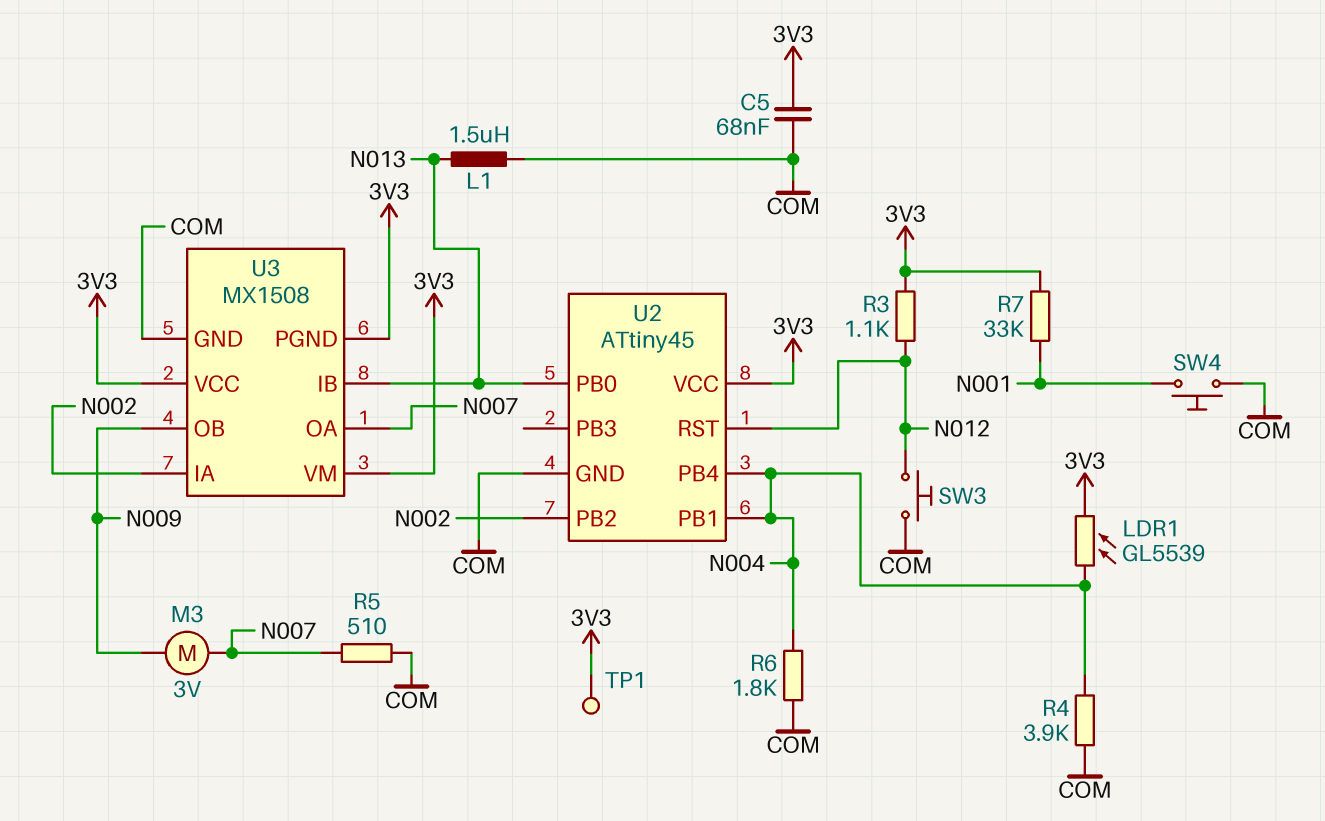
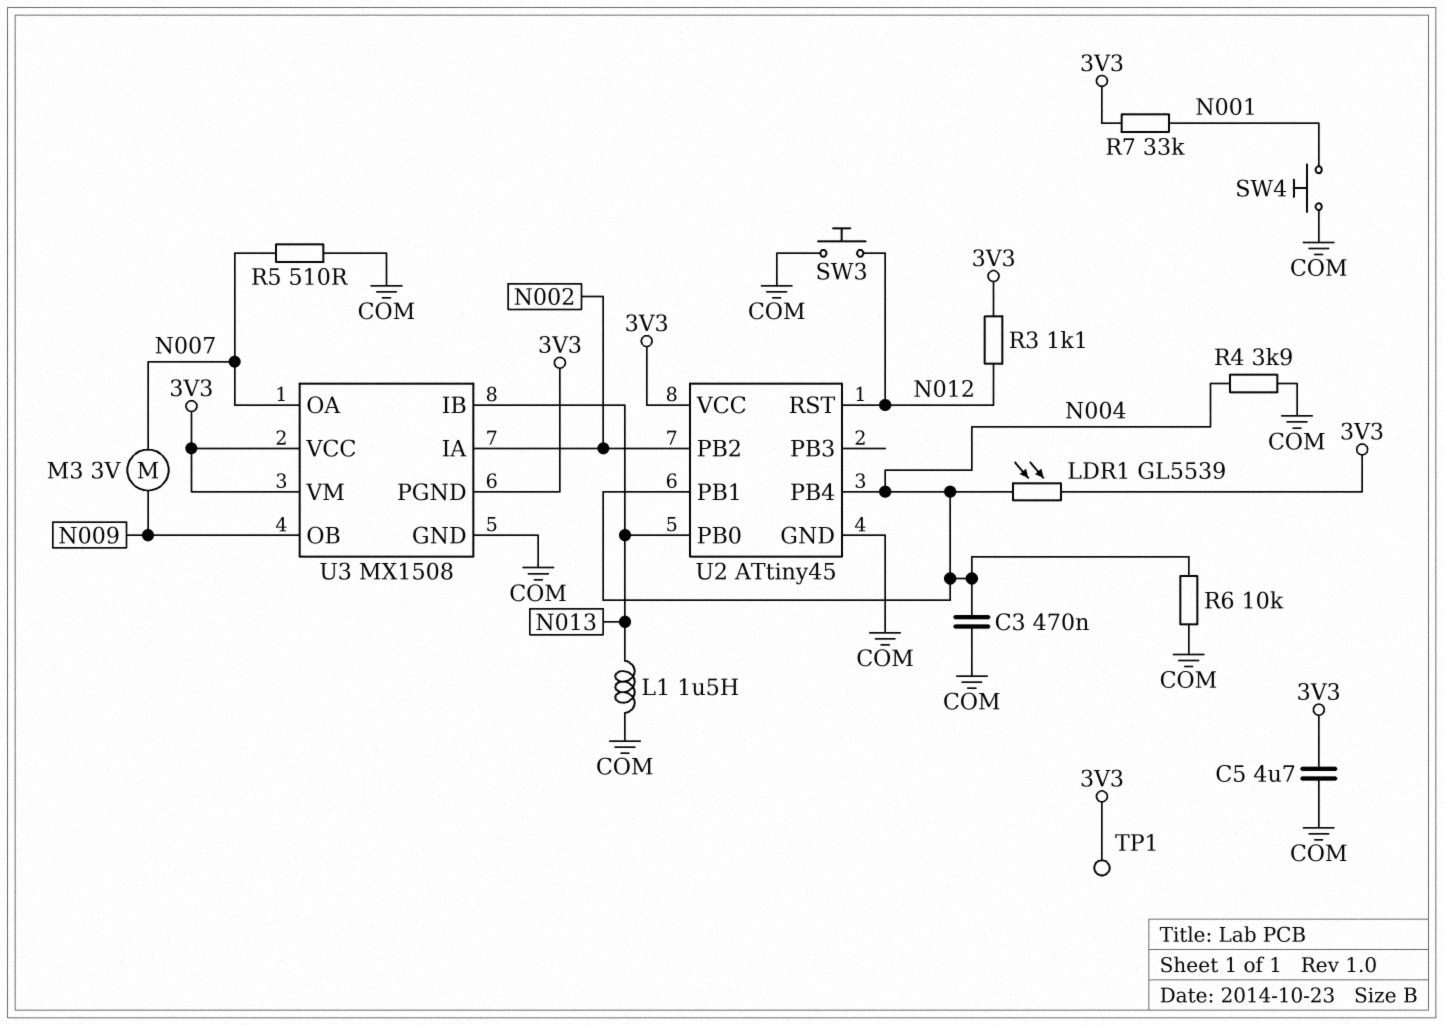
C3: none -> 470nF (COM, N004)
C5: 68nF (3V3, COM) -> 4.7uF (3V3, COM)
R6: 1.8k (COM, N004) -> 10k (COM, N004)

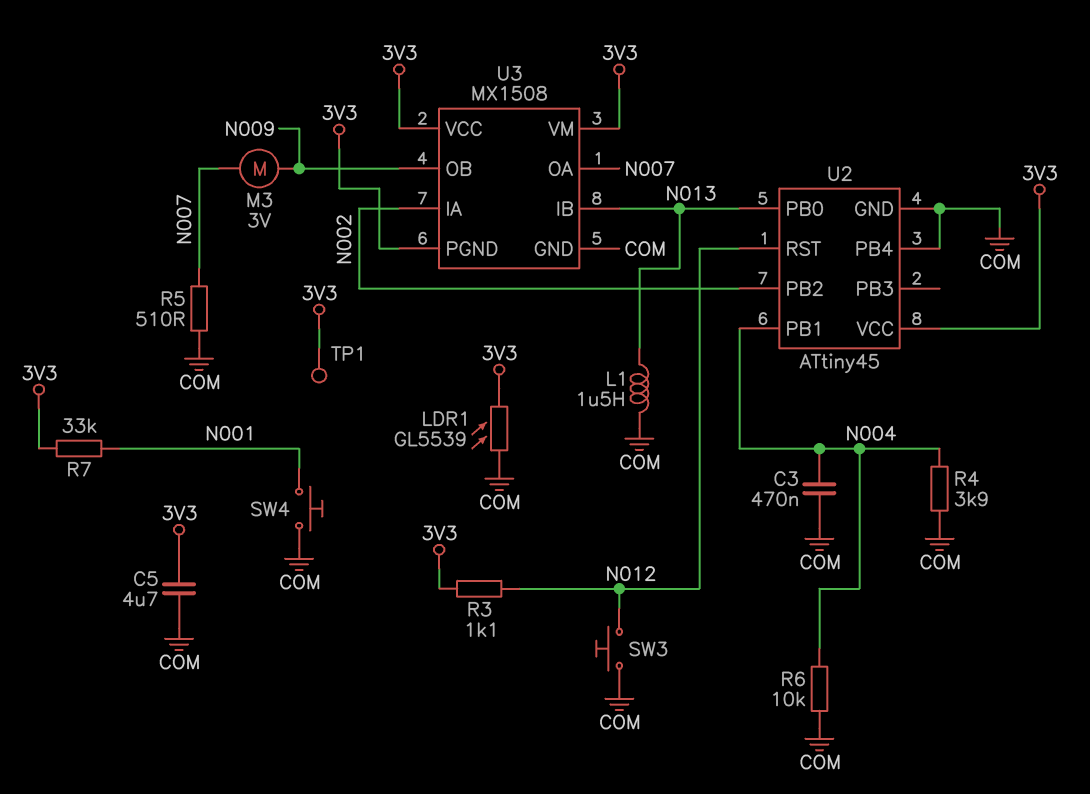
LDR1: GL5539 (3V3, N004) -> GL5539 (3V3, COM)
U2 pin PB4: N004 -> COM

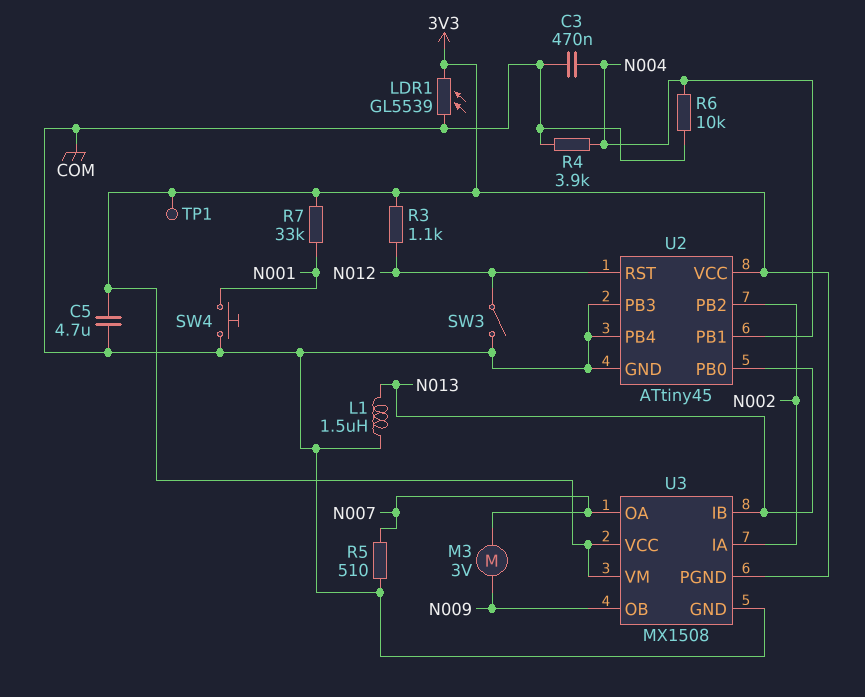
SW3: button (COM, N012) -> switch (COM, N012)
U2 pin PB3: none -> COM

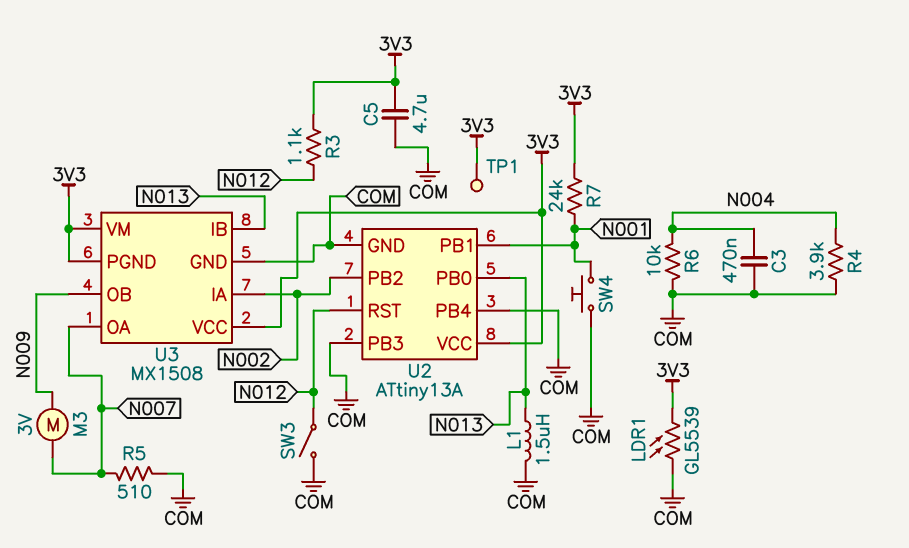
R7: 33k (3V3, N001) -> 24k (3V3, N001)
U2: ATtiny45 -> ATtiny13A
U2 pin PB1: N004 -> N001

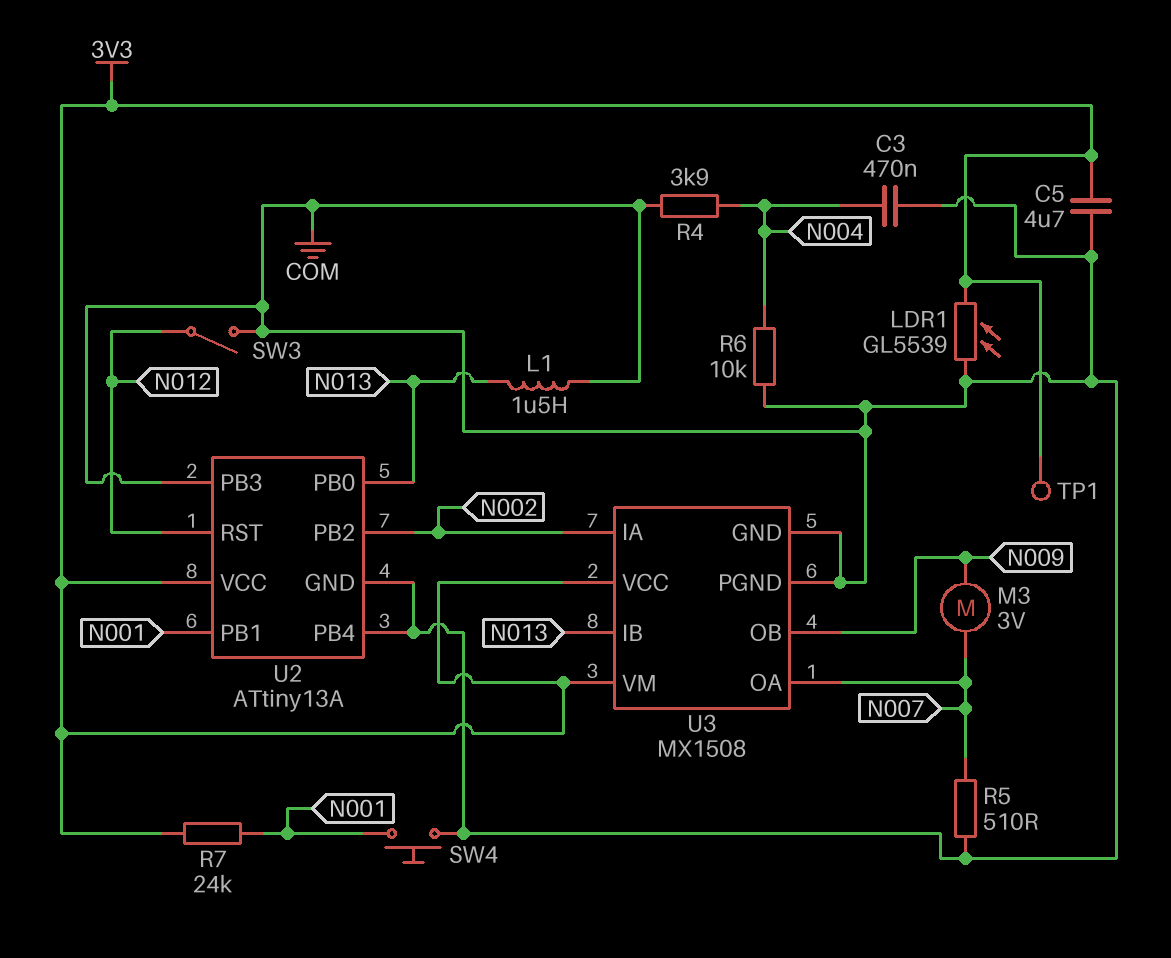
R3: 1.1k (3V3, N012) -> none
U3 pin PGND: 3V3 -> COM

